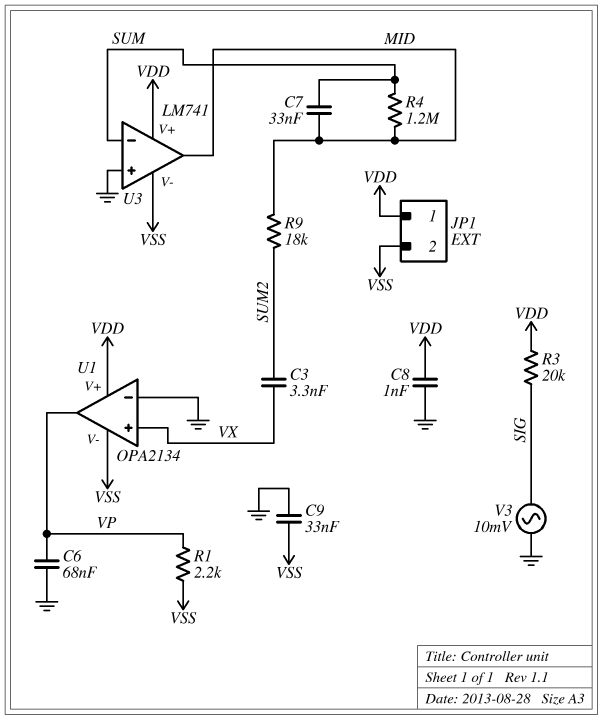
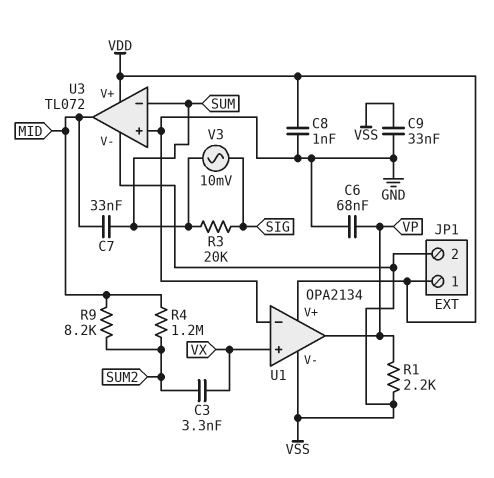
R3: 20k (SIG, VDD) -> 20k (SIG, SUM)
R4: 1.2M (MID, SUM) -> 1.2M (MID, SUM2)
R9: 18k (MID, SUM2) -> 8.2k (MID, SUM2)
U3: LM741 -> TL072
V3: AC 10mV (GND, SIG) -> AC 10mV (SIG, SUM)

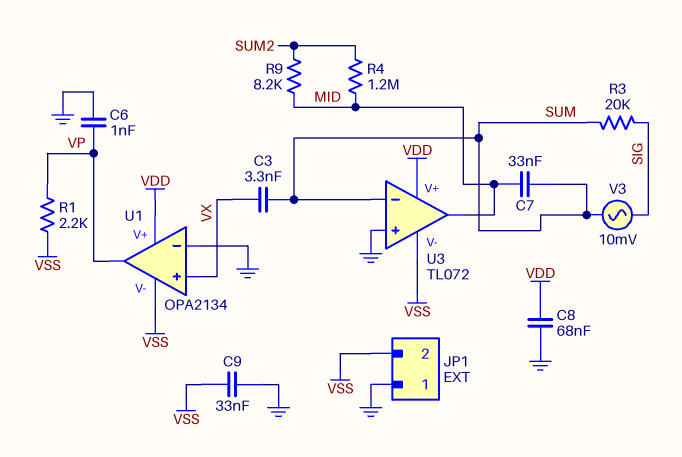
C3: 3.3nF (SUM2, VX) -> 3.3nF (SUM, VX)
C6: 68nF (GND, VP) -> 1nF (GND, VP)
C8: 1nF (GND, VDD) -> 68nF (GND, VDD)
JP1 pin 1: VDD -> GND

